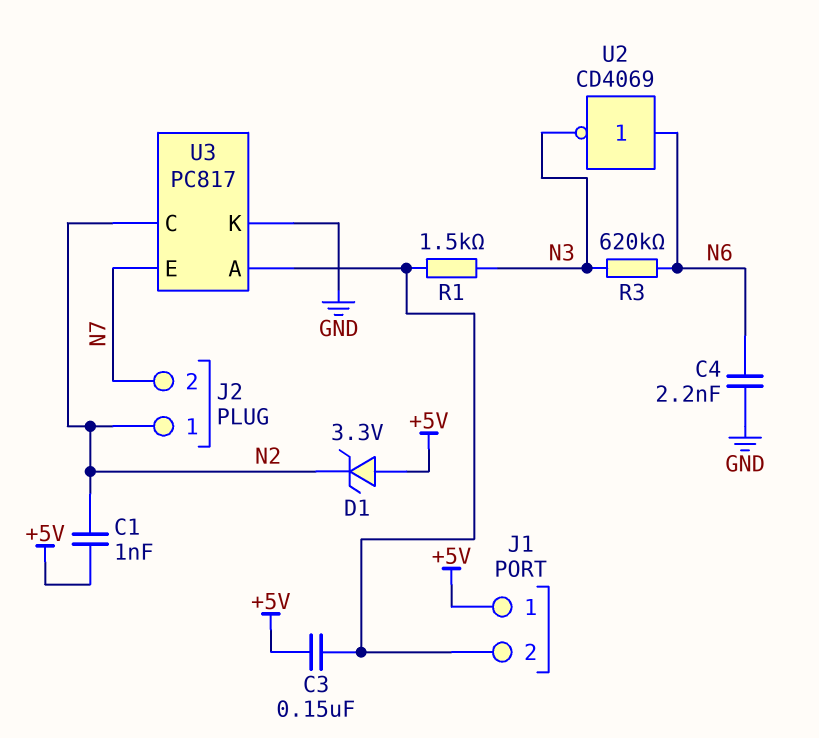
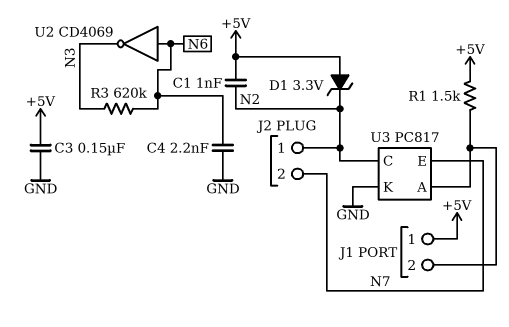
C3: 150nF (+5V, J1/2) -> 150nF (+5V, GND)
R1: 1.5k (J1/2, N3) -> 1.5k (+5V, J1/2)

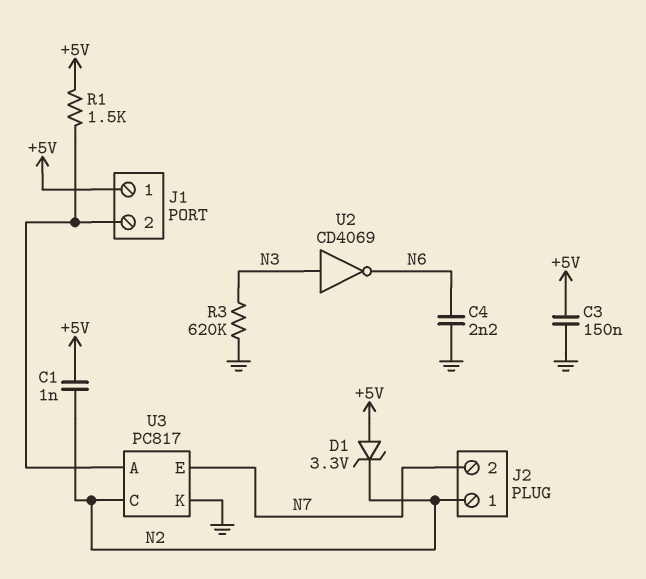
R3: 620k (N3, N6) -> 620k (GND, N3)
U2: NOT CD4069 (in N6, out N3) -> NOT CD4069 (in N3, out N6)

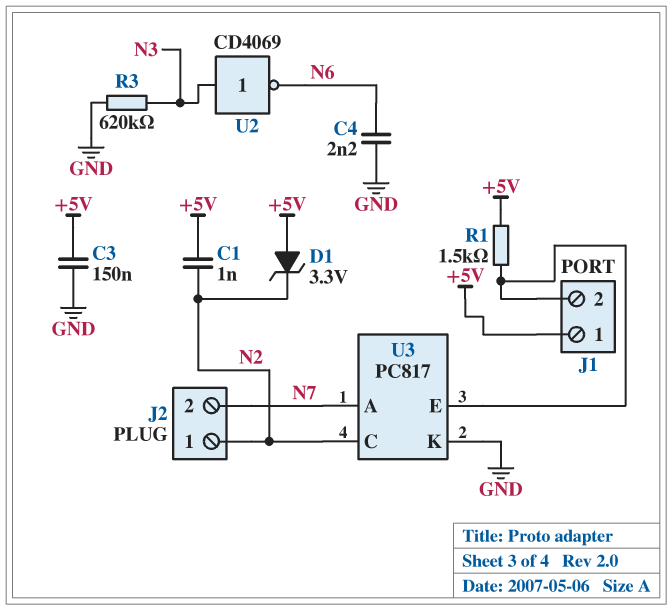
U3 pin A: J1/2 -> N7
U3 pin E: N7 -> J1/2

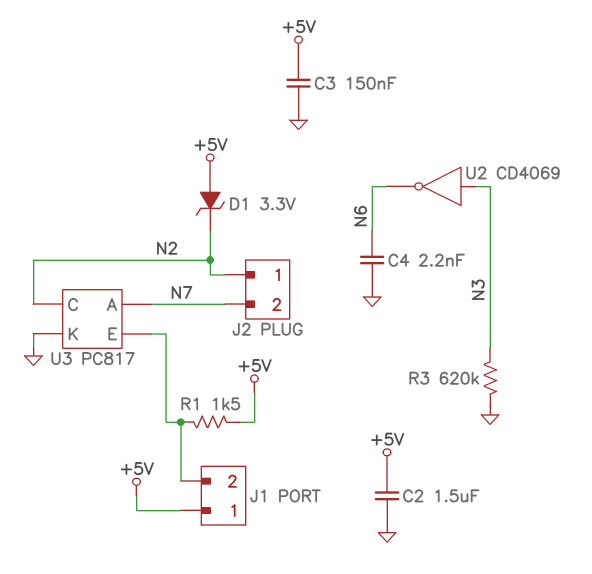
C1: 1nF (+5V, N2) -> none
C2: none -> 1.5uF (+5V, GND)

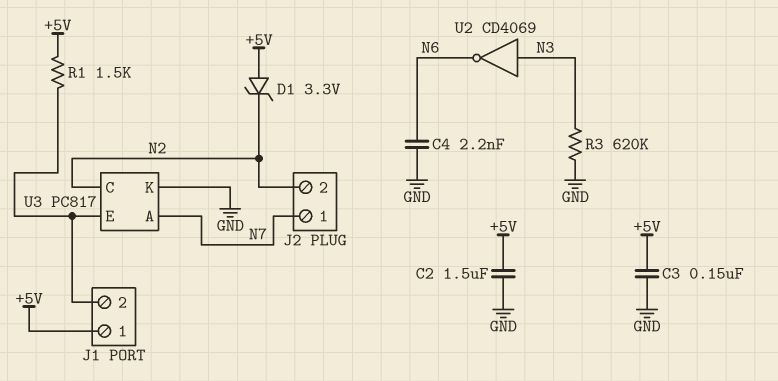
J2 pin 1: N2 -> N7
J2 pin 2: N7 -> N2

